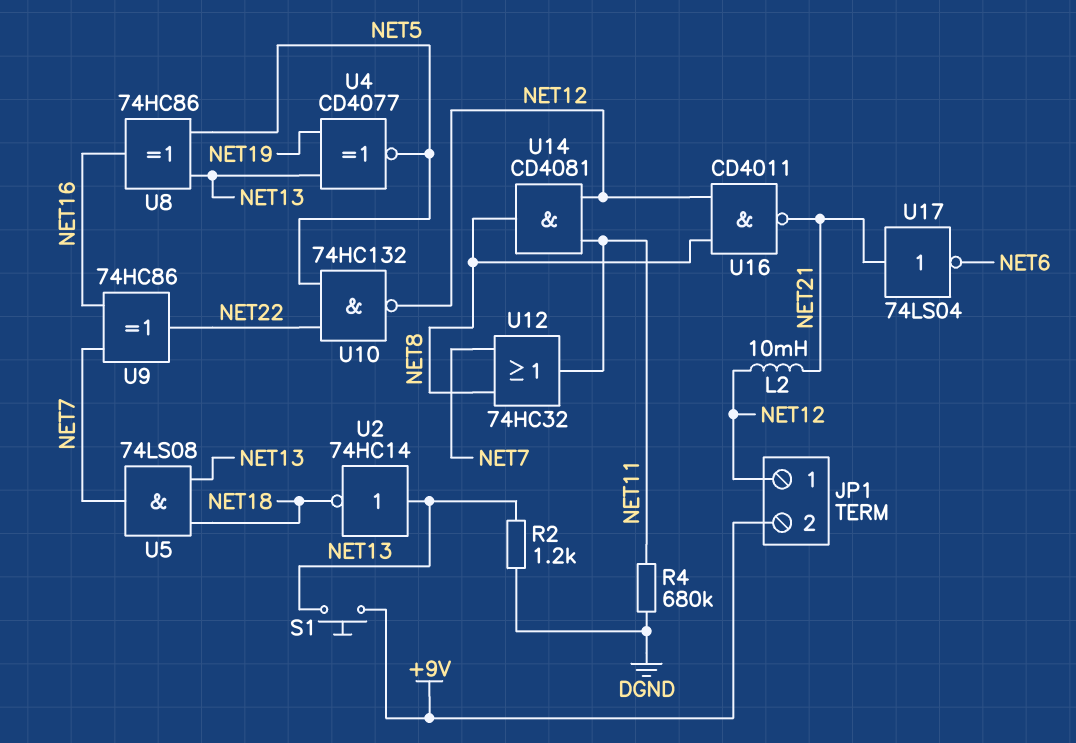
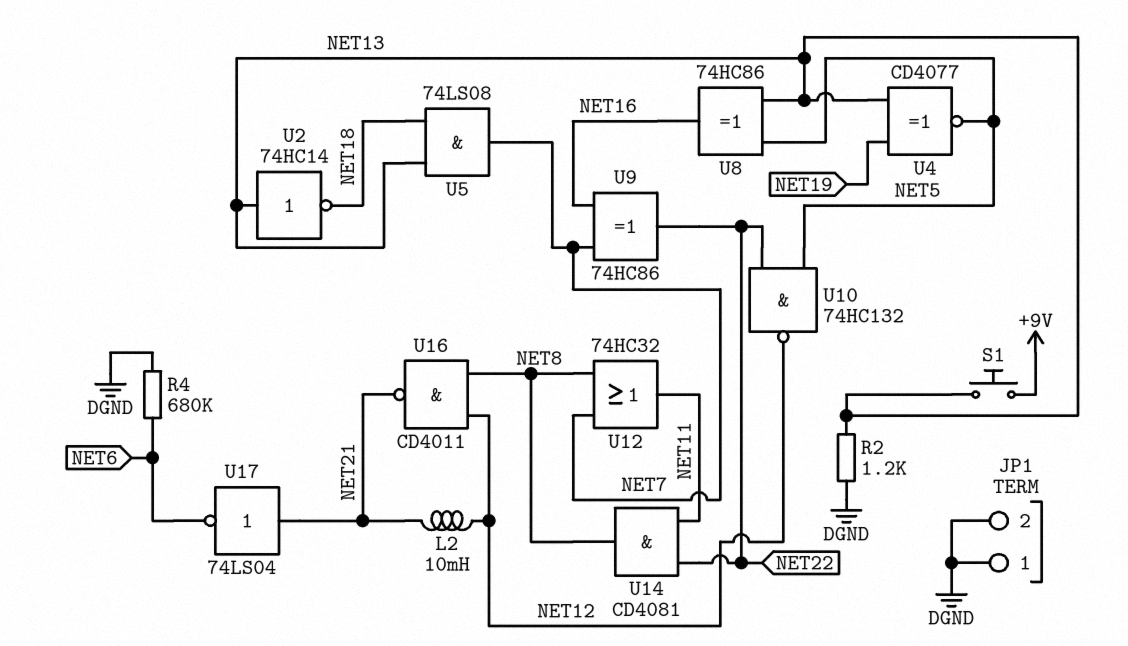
JP1 pin 1: NET12 -> DGND
JP1 pin 2: +9V -> DGND
R4: 680k (DGND, NET11) -> 680k (DGND, NET6)
U14: AND CD4081 (in NET11, in NET12, out NET8) -> AND CD4081 (in NET11, in NET22, out NET8)

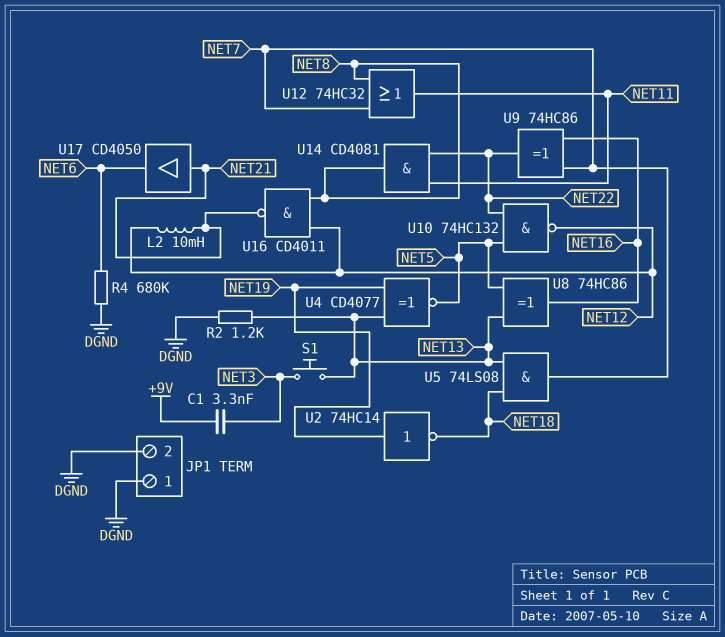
C1: none -> 3.3nF (+9V, NET3)
S1: button (+9V, NET13) -> button (NET3, NET13)
U2: NOT 74HC14 (in NET13, out NET18) -> NOT 74HC14 (in NET19, out NET18)
U17: NOT 74LS04 (in NET21, out NET6) -> buffer CD4050 (in NET21, out NET6)

